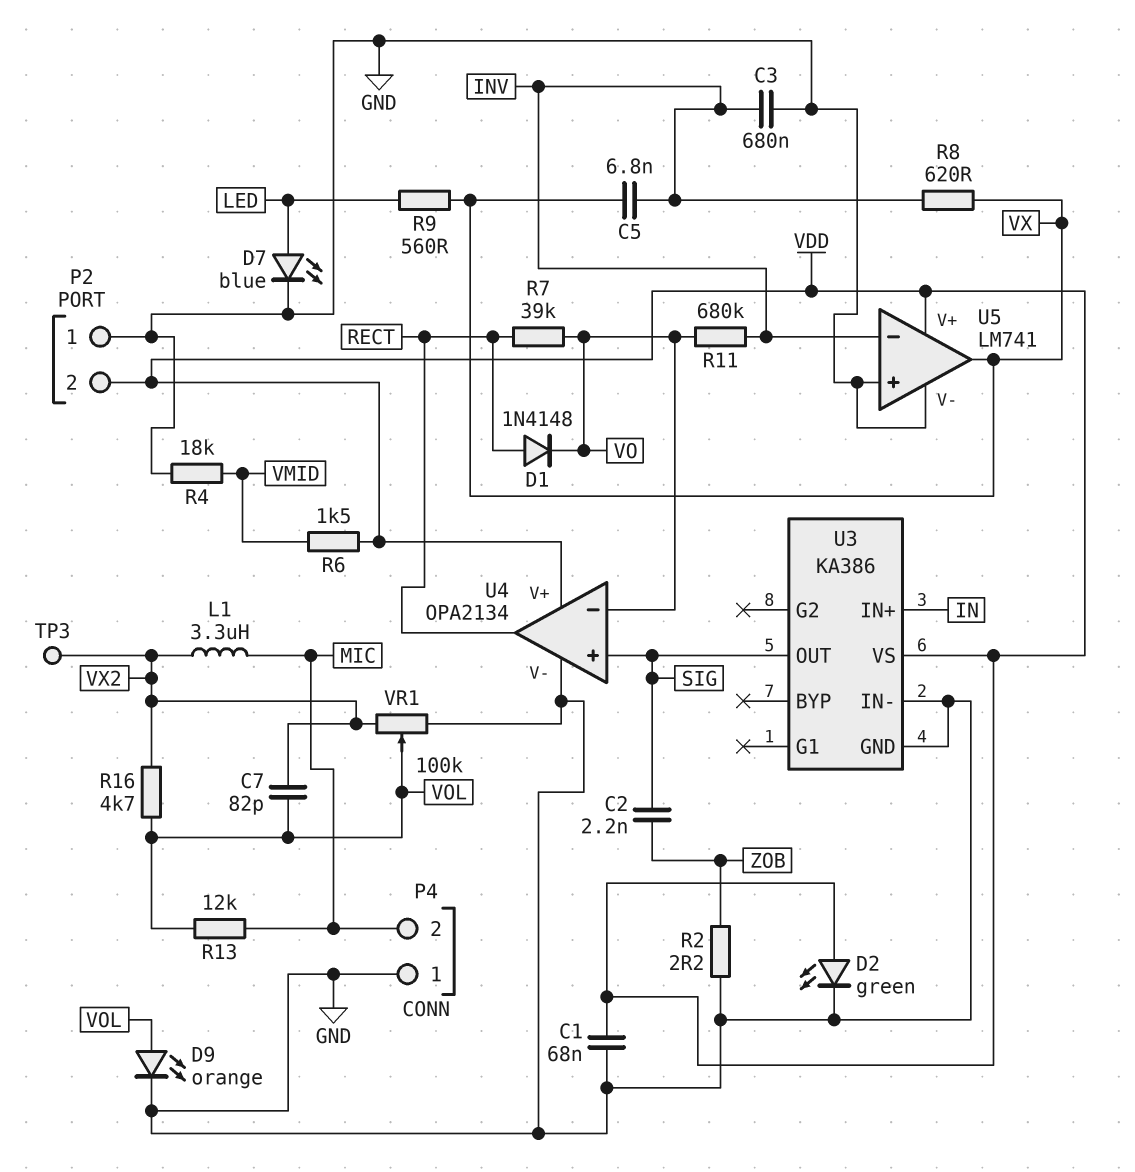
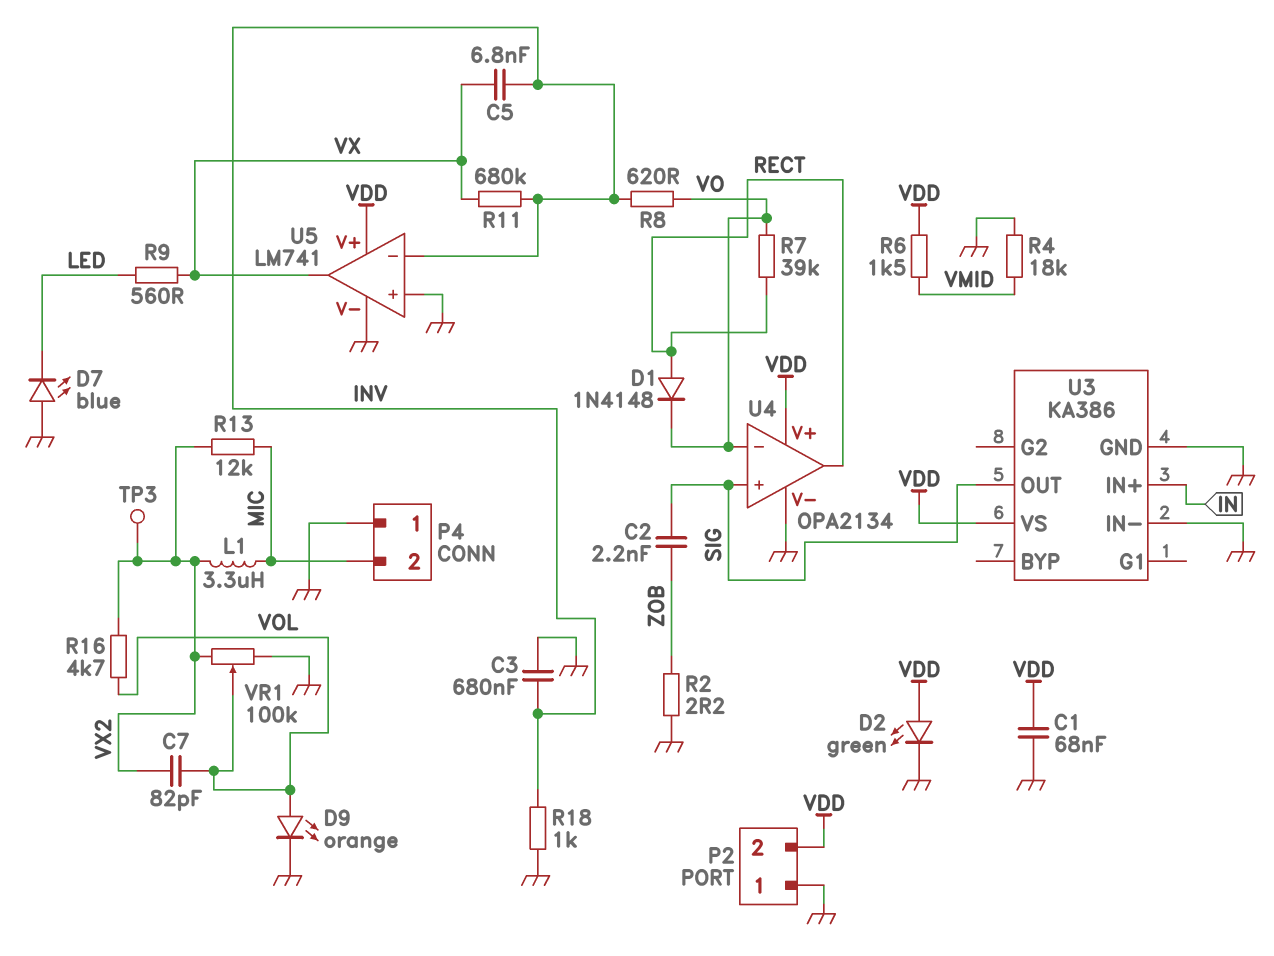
D7: LED blue (A LED, K GND) -> LED blue (A GND, K LED)
R8: 620 (INV, VX) -> 620 (INV, VO)
R11: 680k (INV, VO) -> 680k (INV, VX)
R13: 12k (MIC, VOL) -> 12k (MIC, VX2)
R18: none -> 1k (GND, INV)

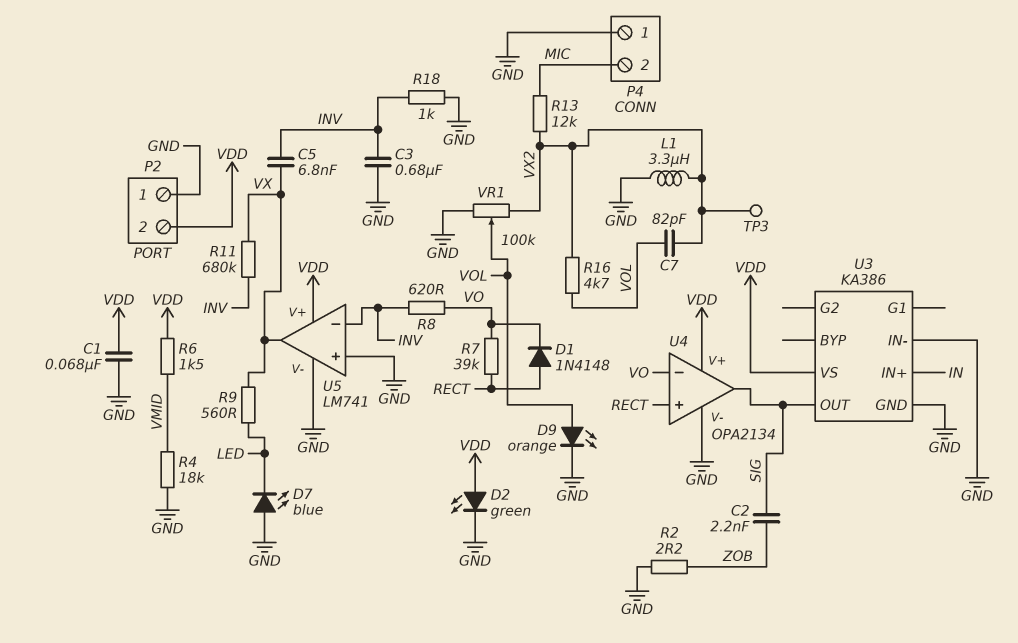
L1: 3.3uH (MIC, VX2) -> 3.3uH (GND, VX2)
U4 pin in+: SIG -> RECT
U4 pin out: RECT -> SIG

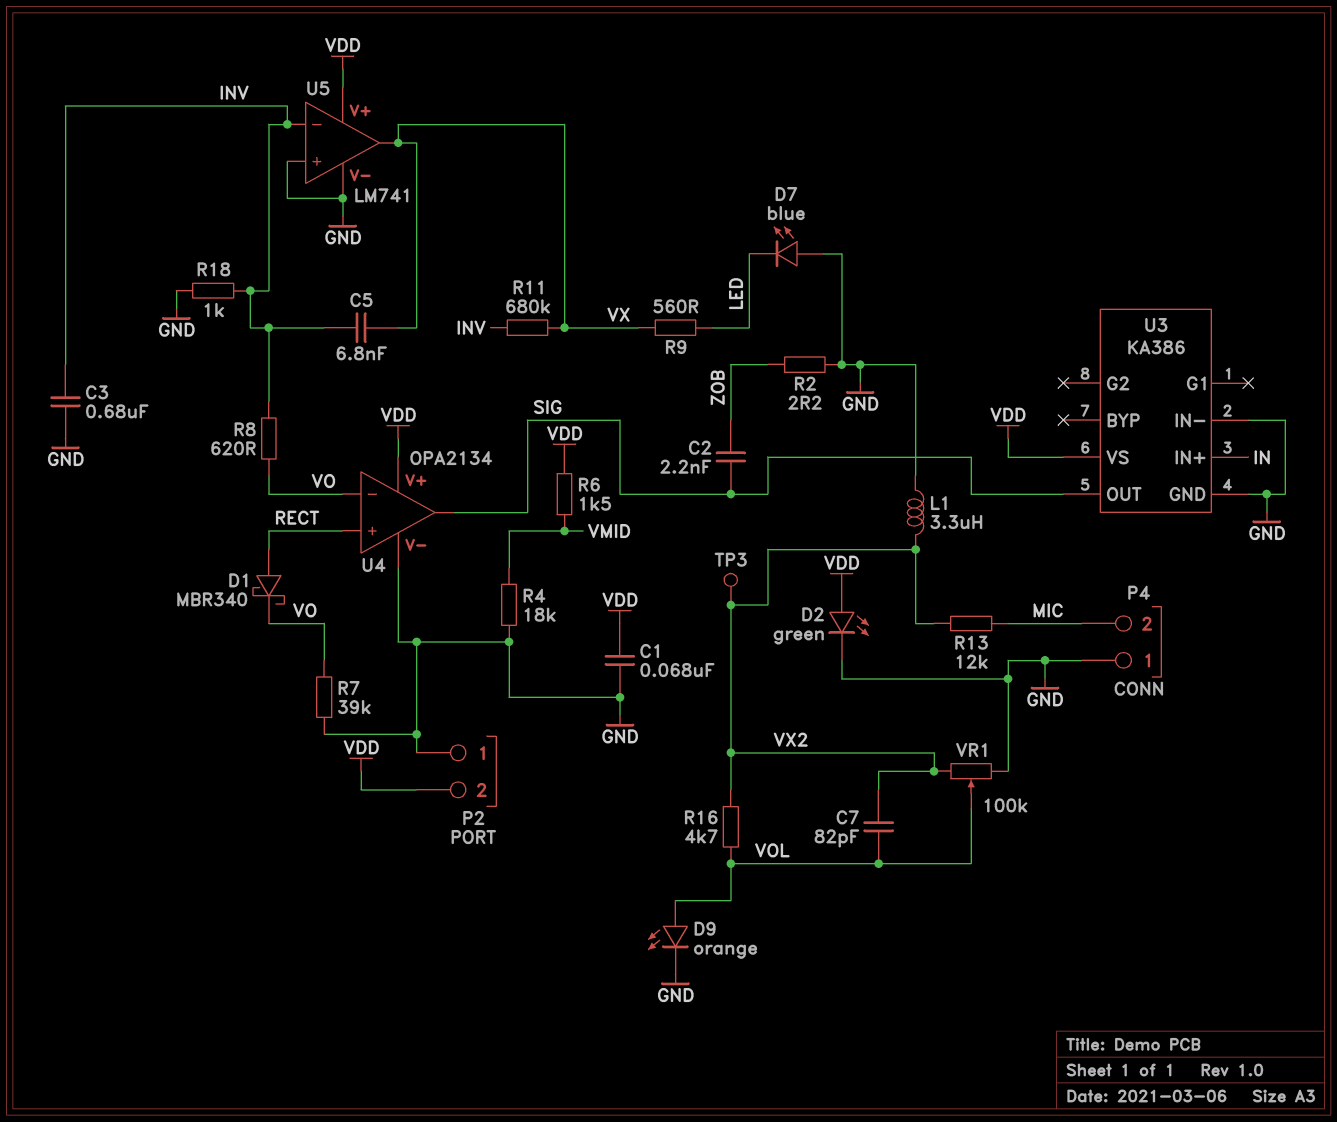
D1: diode 1N4148 (A RECT, K VO) -> schottky MBR340 (A RECT, K VO)
R7: 39k (RECT, VO) -> 39k (GND, VO)

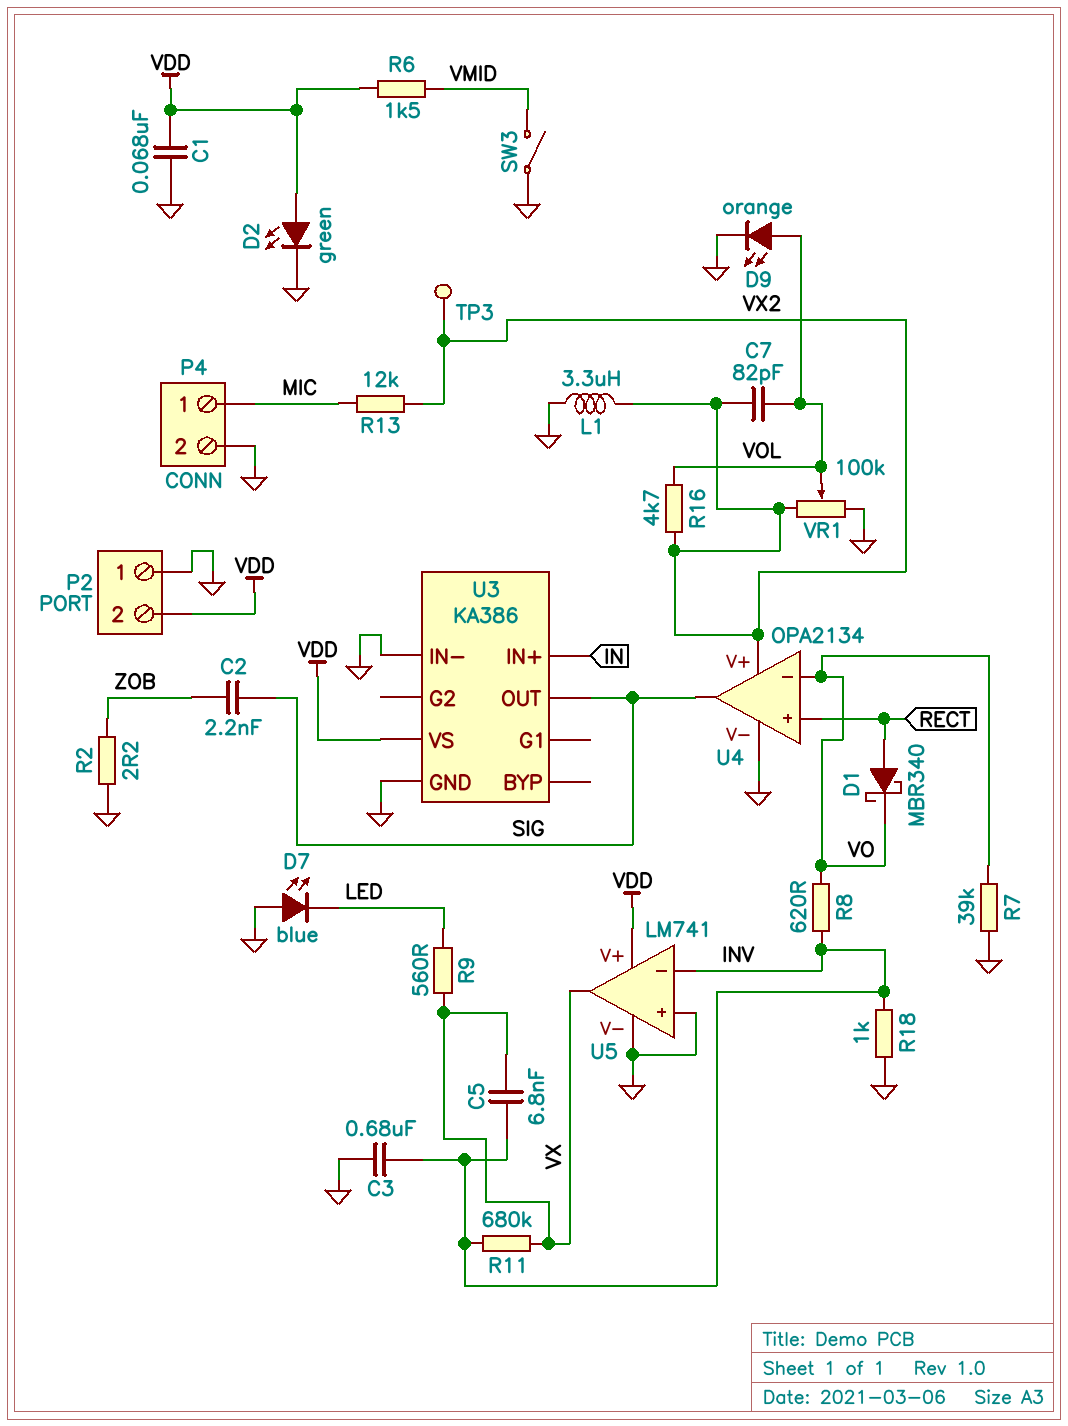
P4 pin 1: GND -> MIC
P4 pin 2: MIC -> GND
R4: 18k (GND, VMID) -> none
SW3: none -> switch (GND, VMID)
U4 pin V+: VDD -> VX2

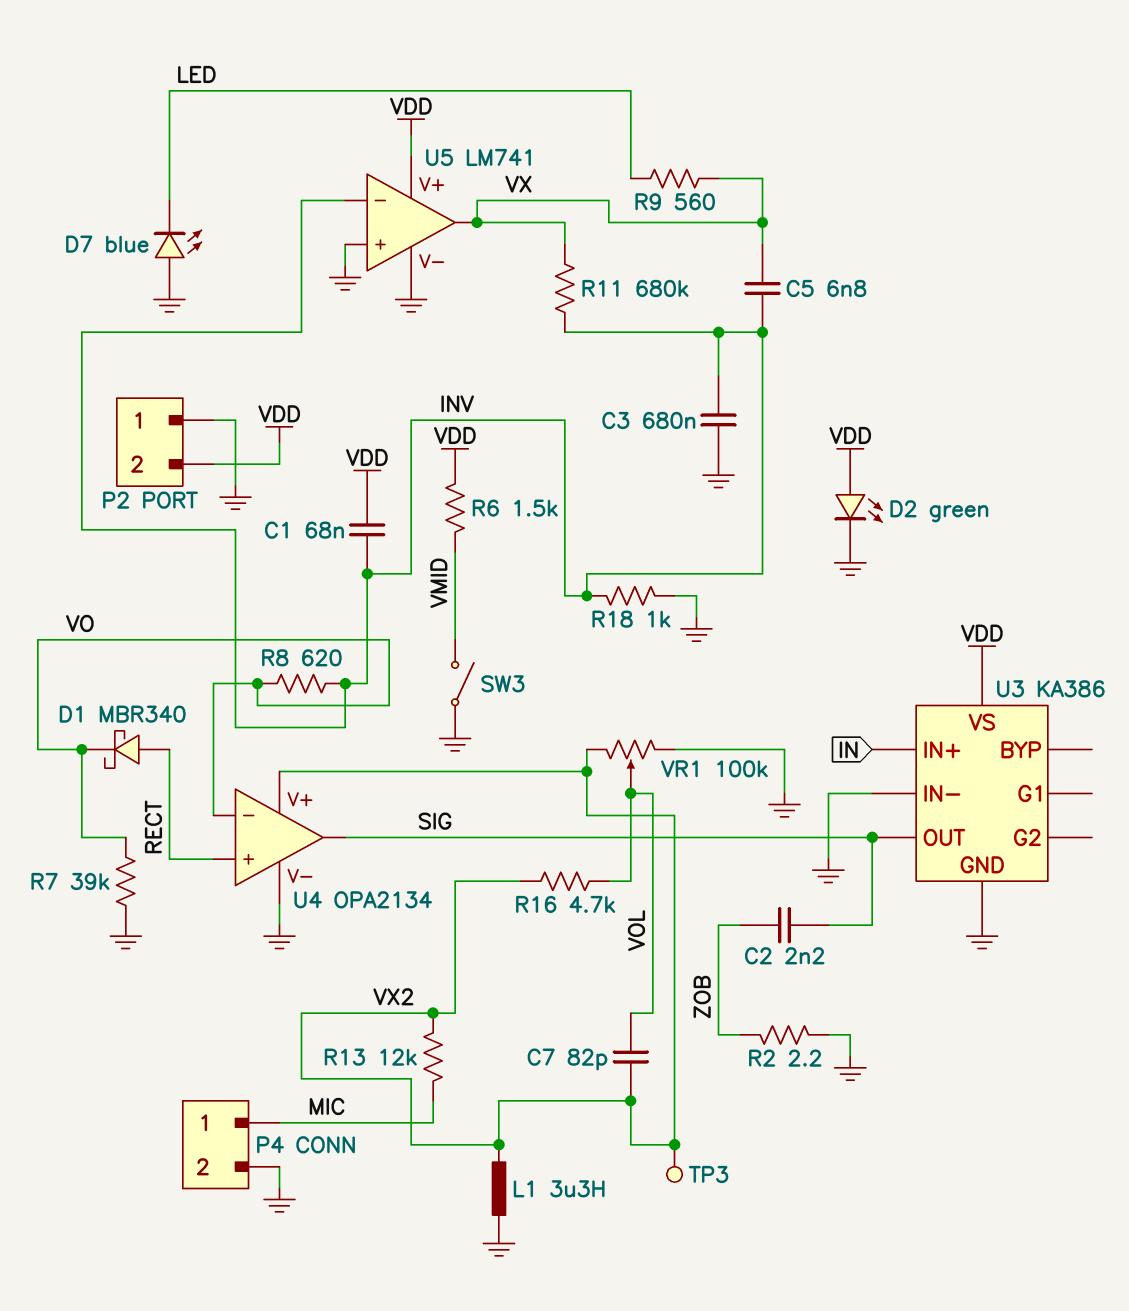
C1: 68nF (GND, VDD) -> 68nF (INV, VDD)
D9: LED orange (A VOL, K GND) -> none

